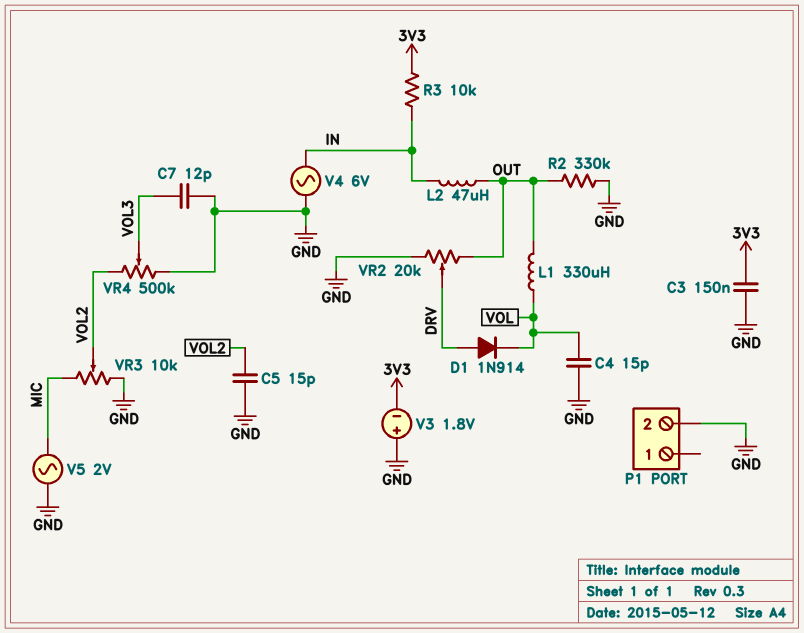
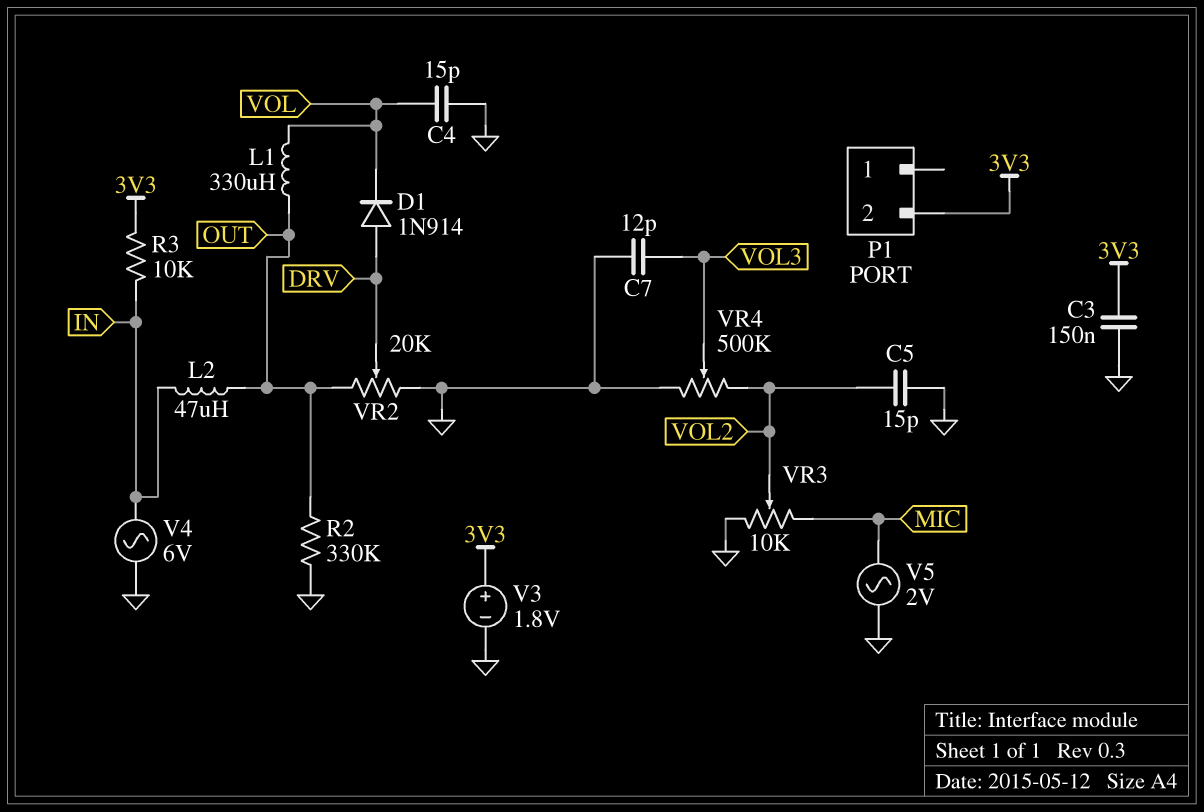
P1 pin 2: GND -> 3V3
V3: 1.8V (plus GND, minus 3V3) -> 1.8V (plus 3V3, minus GND)

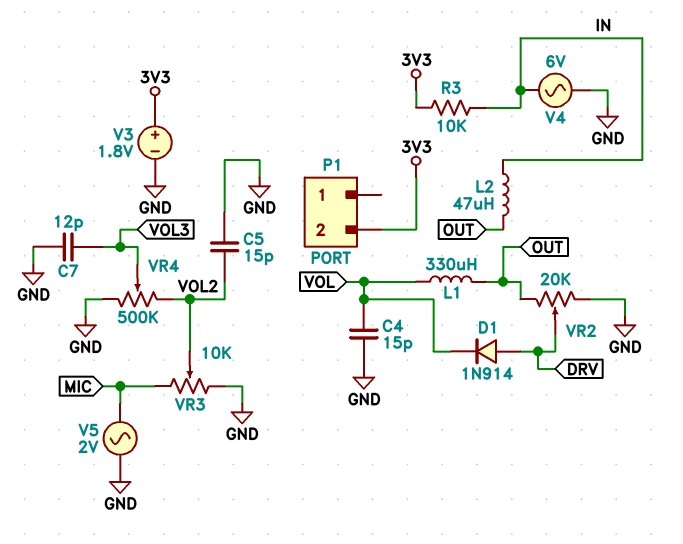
C3: 150nF (3V3, GND) -> none
R2: 330k (GND, OUT) -> none

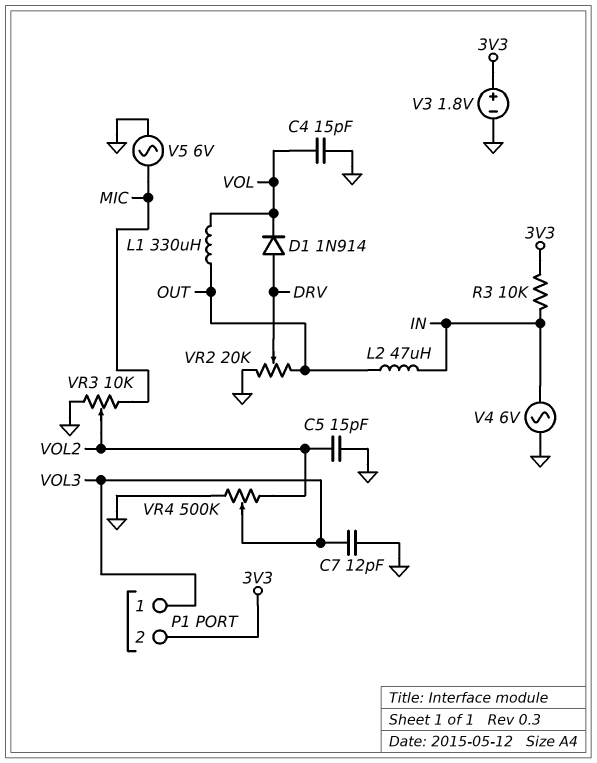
P1 pin 1: none -> VOL3
V5: AC 2V (GND, MIC) -> AC 6V (GND, MIC)

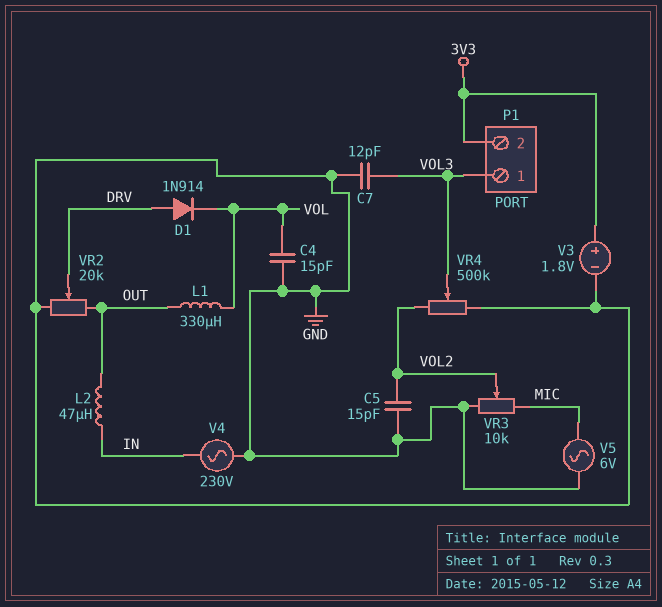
R3: 10k (3V3, IN) -> none
V4: AC 6V (GND, IN) -> AC 230V (GND, IN)

